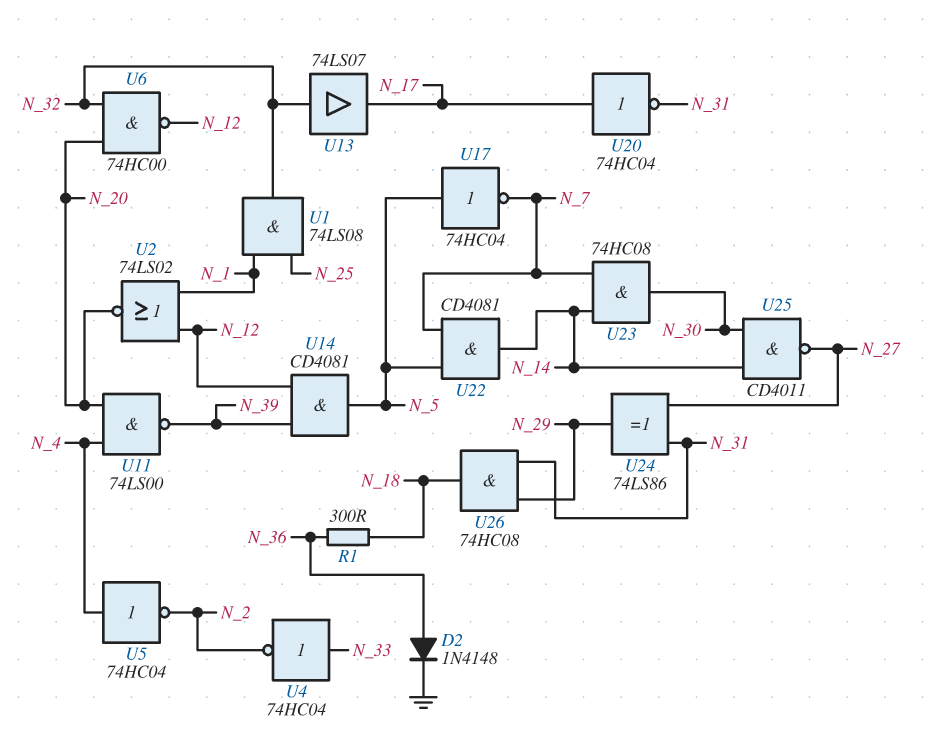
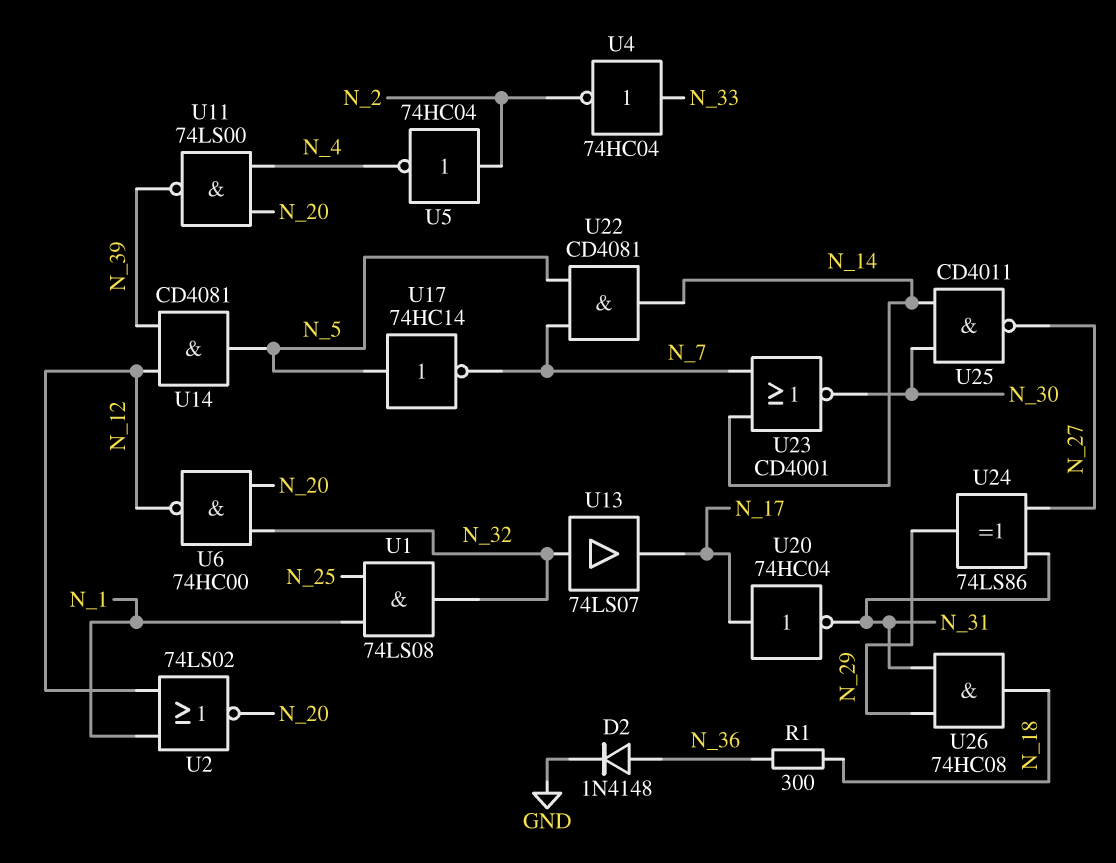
U5: NOT 74HC04 (in N_4, out N_2) -> NOT 74HC04 (in N_2, out N_4)
U17: NOT 74HC04 (in N_5, out N_7) -> NOT 74HC14 (in N_5, out N_7)
U23: AND 74HC08 (in N_7, in N_14, out N_30) -> NOR CD4001 (in N_7, in N_14, out N_30)

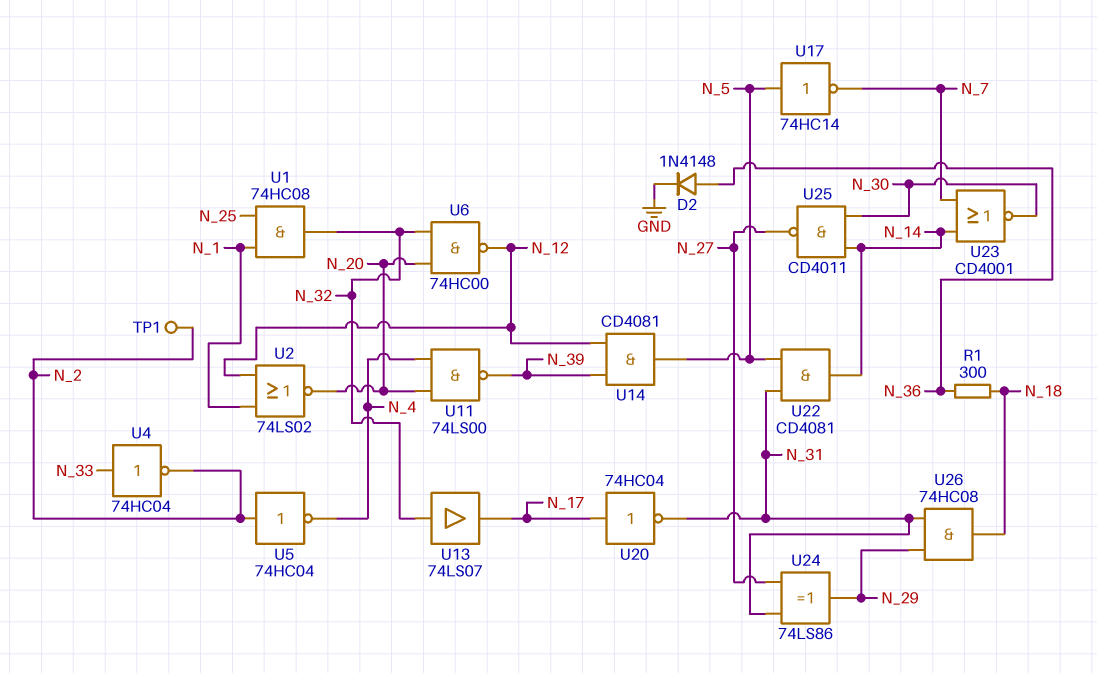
TP1: none -> test point (N_2)
U1: AND 74LS08 (in N_1, in N_25, out N_32) -> AND 74HC08 (in N_1, in N_25, out N_32)
U22: AND CD4081 (in N_5, in N_7, out N_14) -> AND CD4081 (in N_5, in N_31, out N_14)

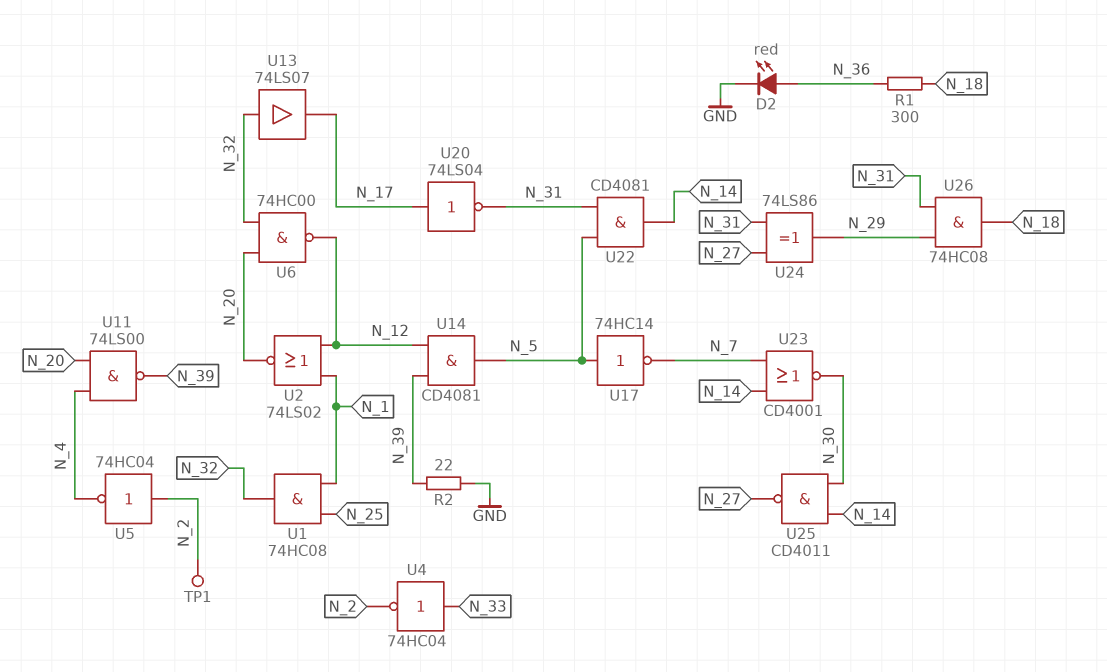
D2: diode 1N4148 (A N_36, K GND) -> LED red (A N_36, K GND)
R2: none -> 22 (GND, N_39)
U20: NOT 74HC04 (in N_17, out N_31) -> NOT 74LS04 (in N_17, out N_31)

